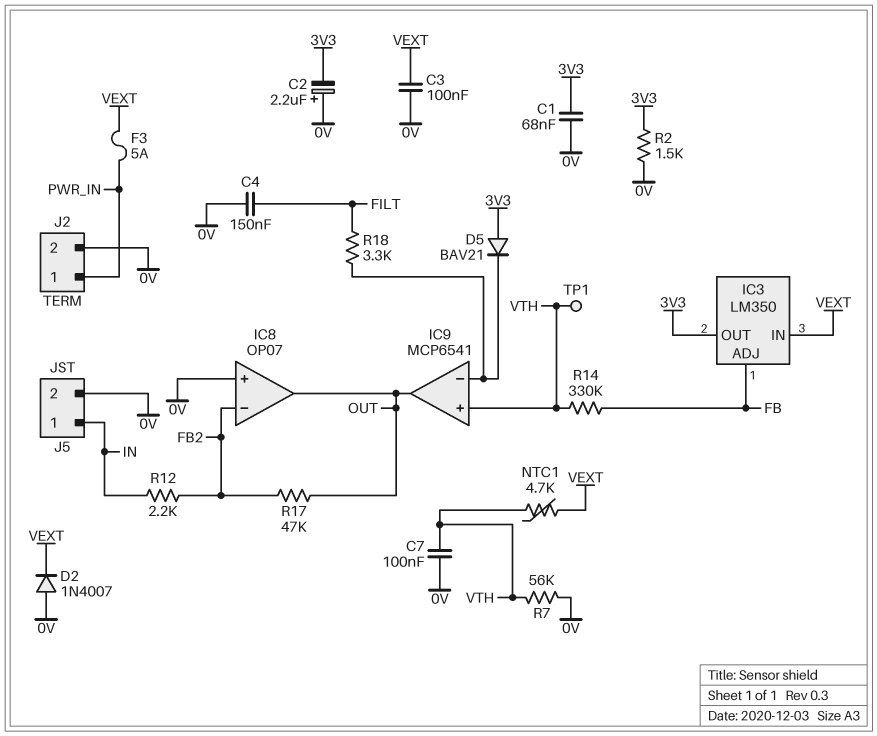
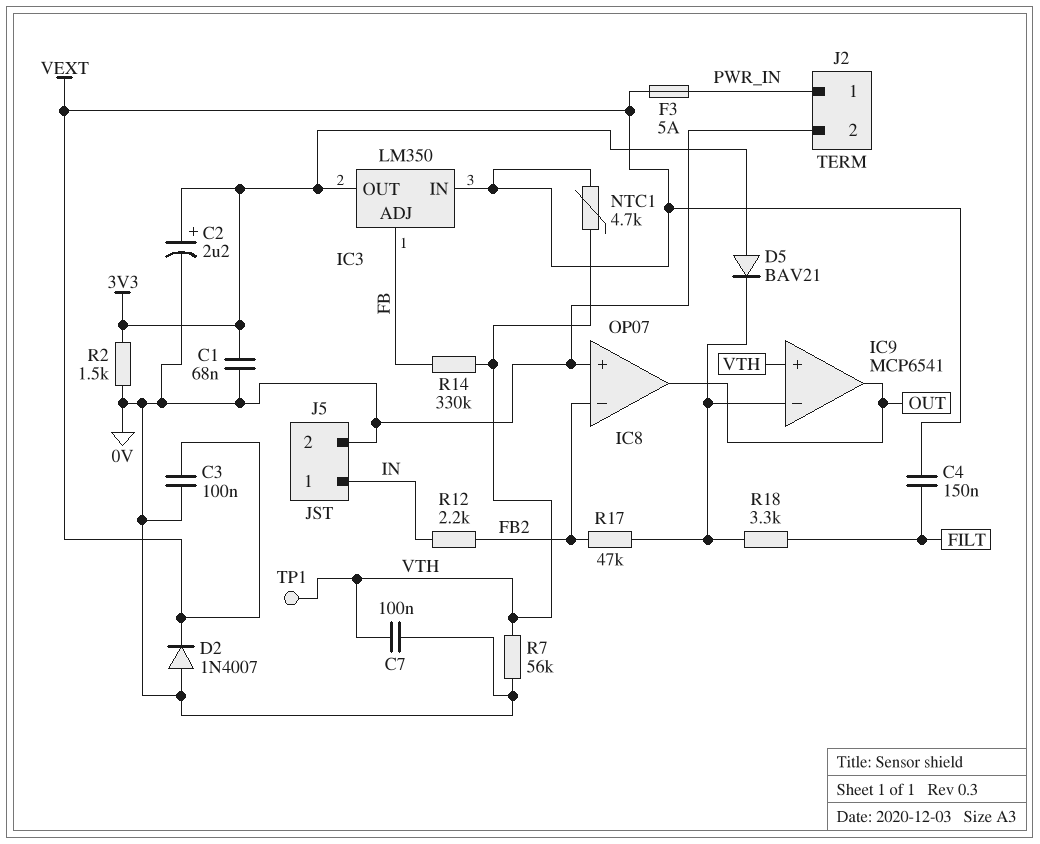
C2: 2.2uF (plus 0V, minus 3V3) -> 2.2uF (plus 3V3, minus 0V)
C4: 150nF (0V, FILT) -> 150nF (FILT, VEXT)
R17: 47k (FB2, OUT) -> 47k (FB2, IC9/in-)

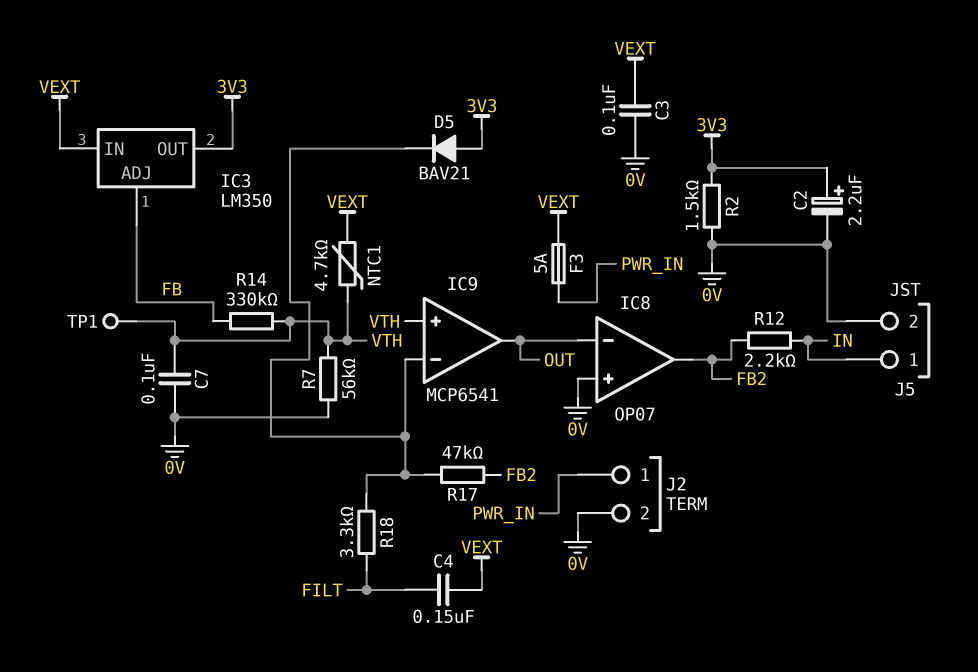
C1: 68nF (0V, 3V3) -> none
D2: diode 1N4007 (A 0V, K VEXT) -> none
IC8 pin in-: FB2 -> OUT
IC8 pin out: OUT -> FB2

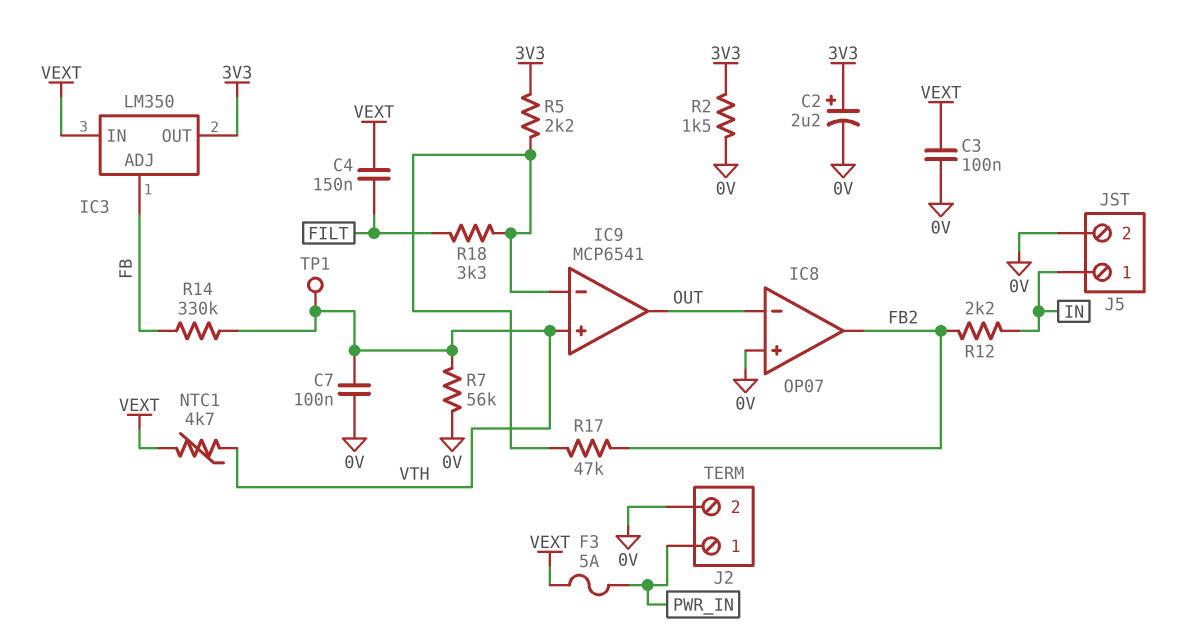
D5: diode BAV21 (A 3V3, K IC9/in-) -> none
R5: none -> 2.2k (3V3, IC9/in-)

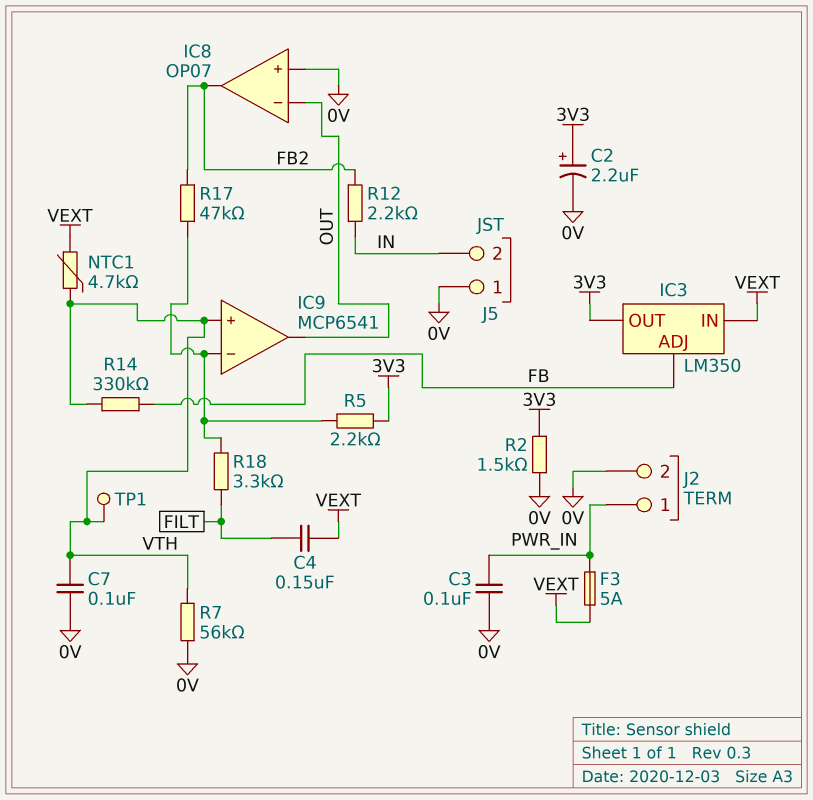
C3: 100nF (0V, VEXT) -> 100nF (0V, PWR_IN)
J5 pin 1: IN -> 0V
J5 pin 2: 0V -> IN

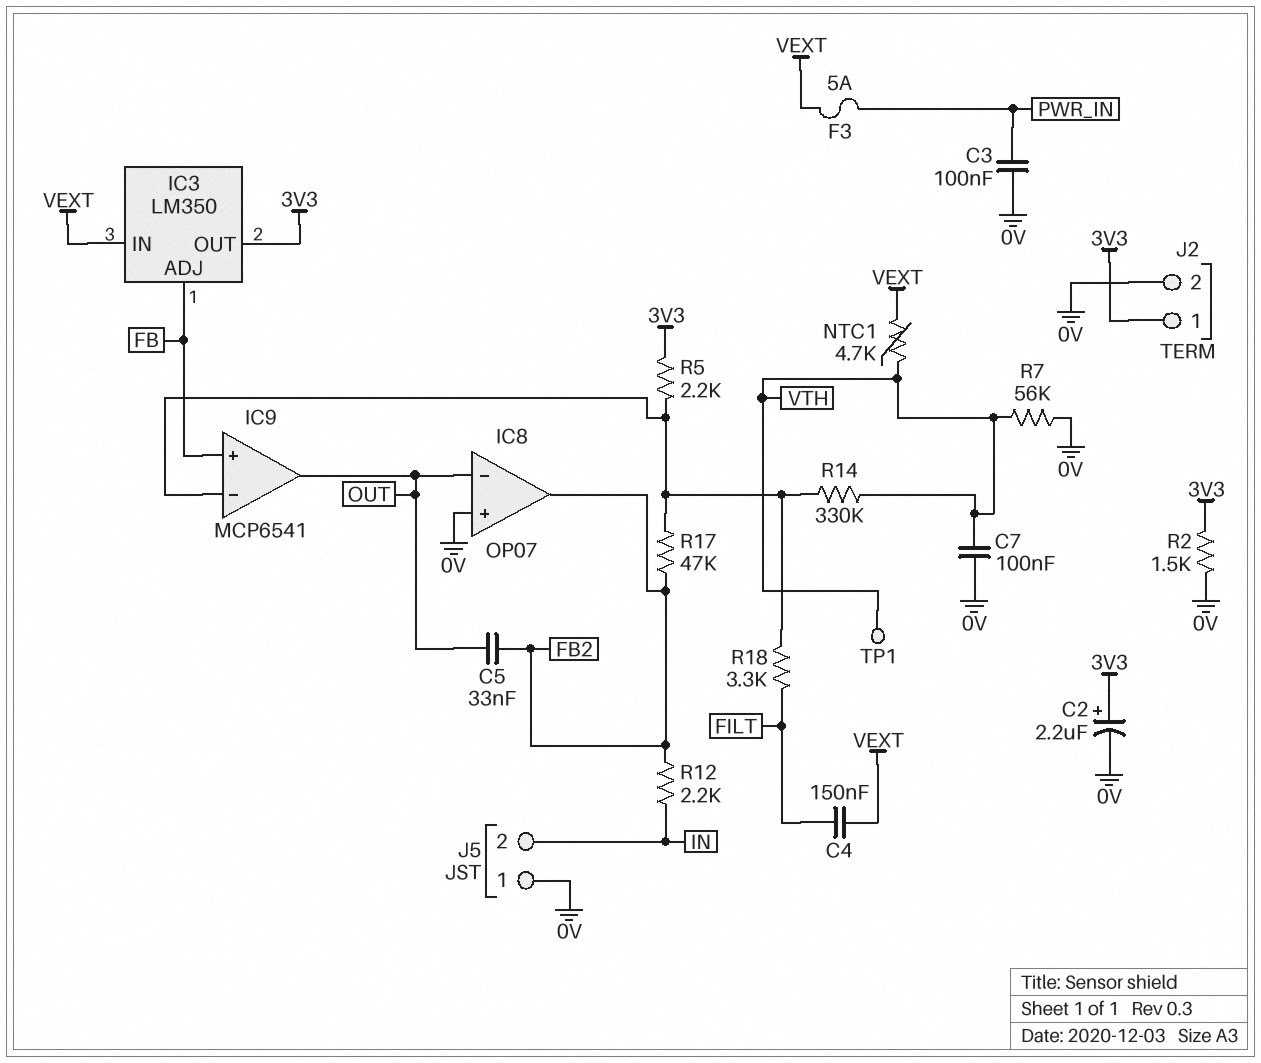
C5: none -> 33nF (FB2, OUT)
IC9 pin in+: VTH -> FB
J2 pin 1: PWR_IN -> 3V3
R14: 330k (FB, VTH) -> 330k (IC9/in-, VTH)

